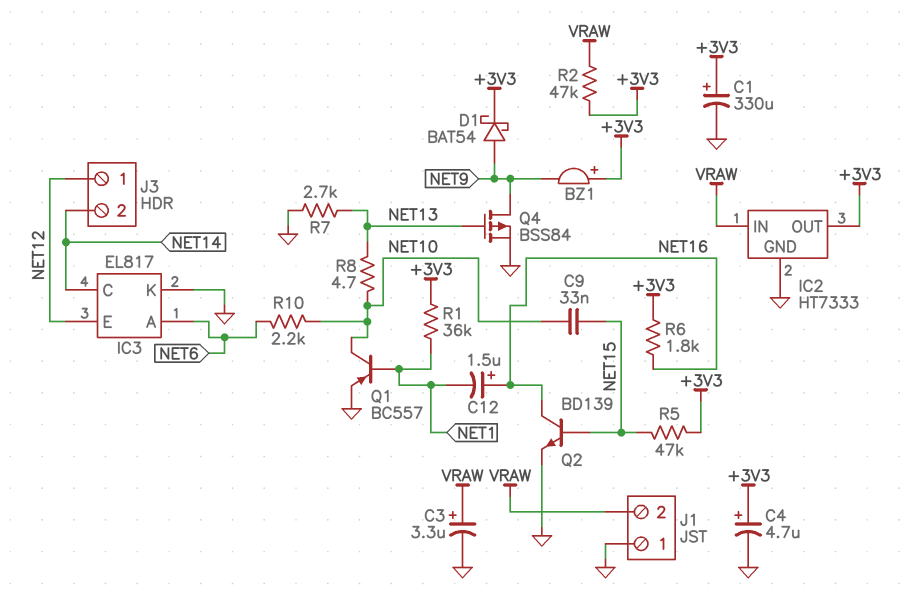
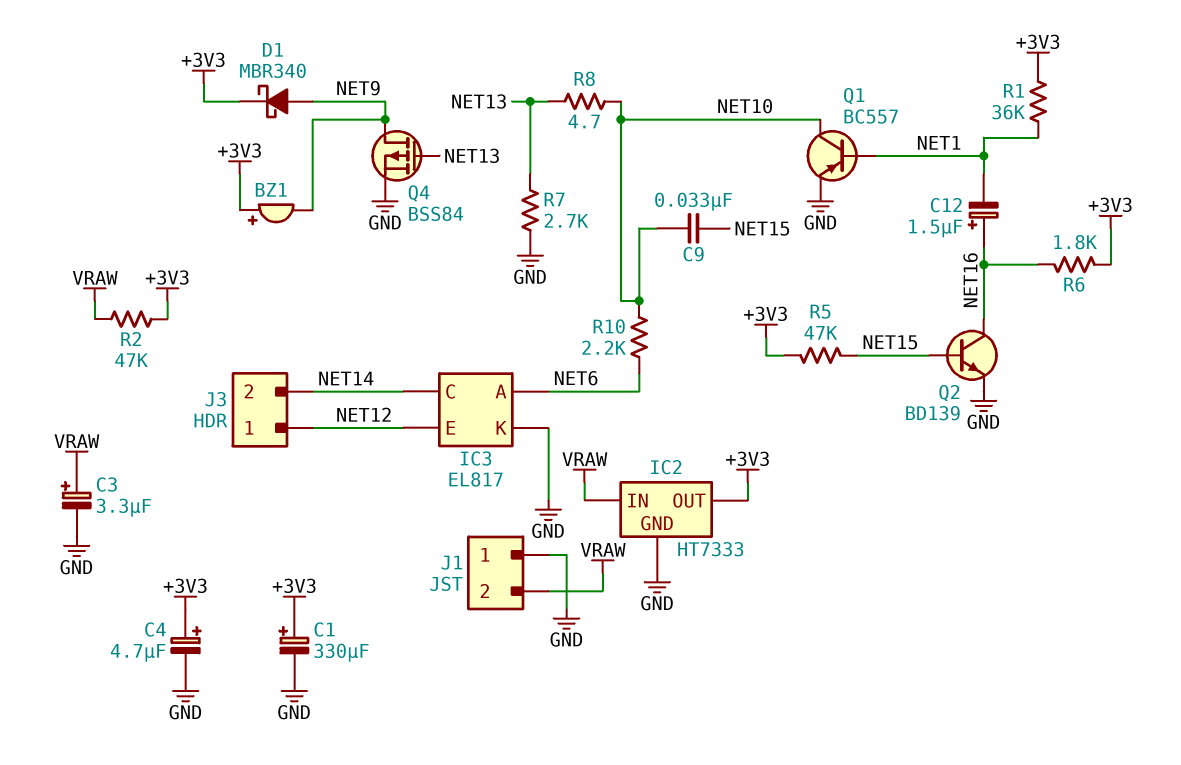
D1: schottky BAT54 (A NET9, K +3V3) -> schottky MBR340 (A NET9, K +3V3)

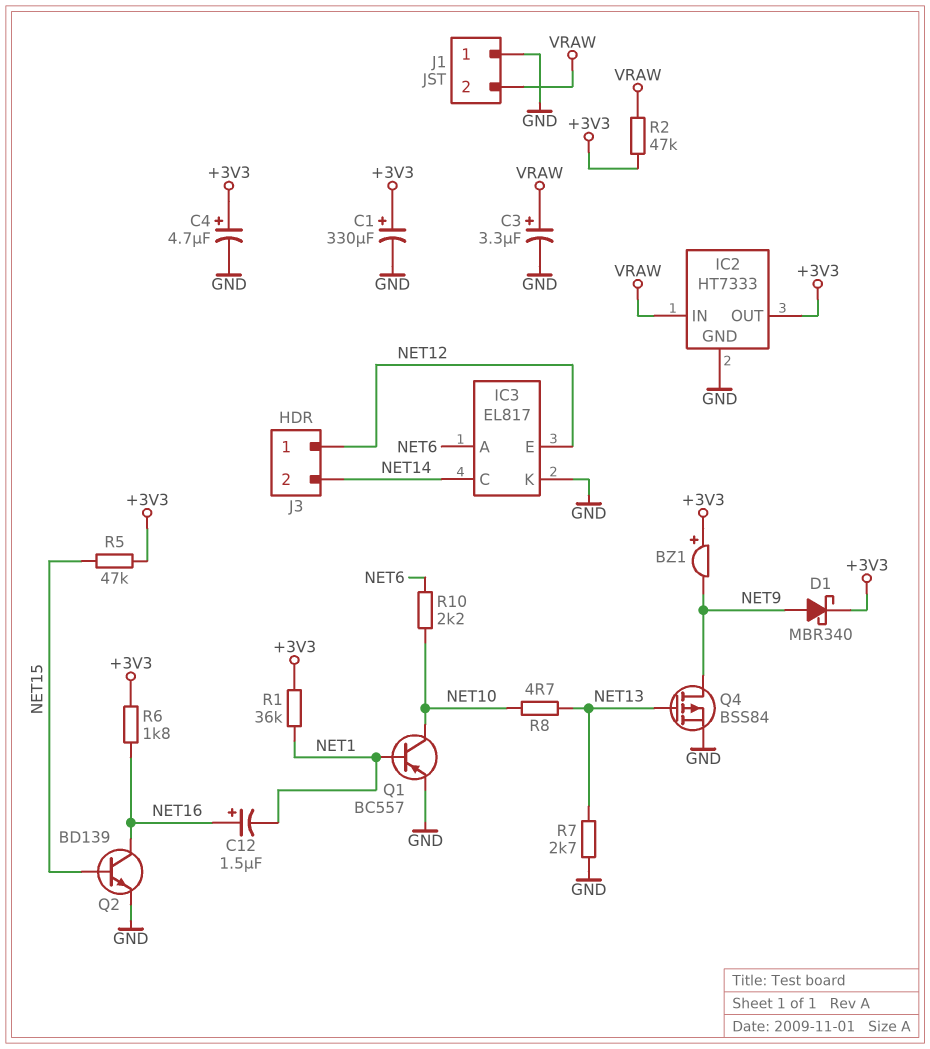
C9: 33nF (NET10, NET15) -> none

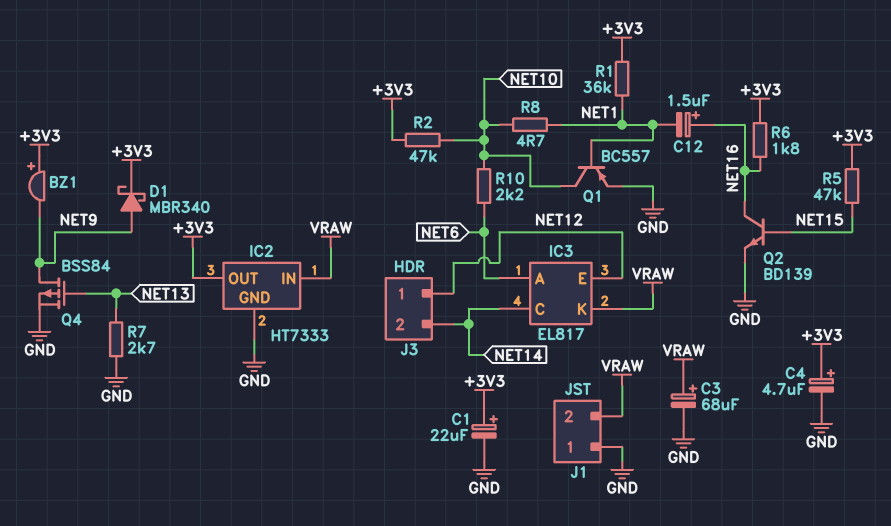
C1: 330uF (plus +3V3, minus GND) -> 22uF (plus +3V3, minus GND)
C3: 3.3uF (plus VRAW, minus GND) -> 68uF (plus VRAW, minus GND)
IC3 pin K: GND -> VRAW
R2: 47k (+3V3, VRAW) -> 47k (+3V3, NET10)
R8: 4.7 (NET10, NET13) -> 4.7 (NET1, NET10)

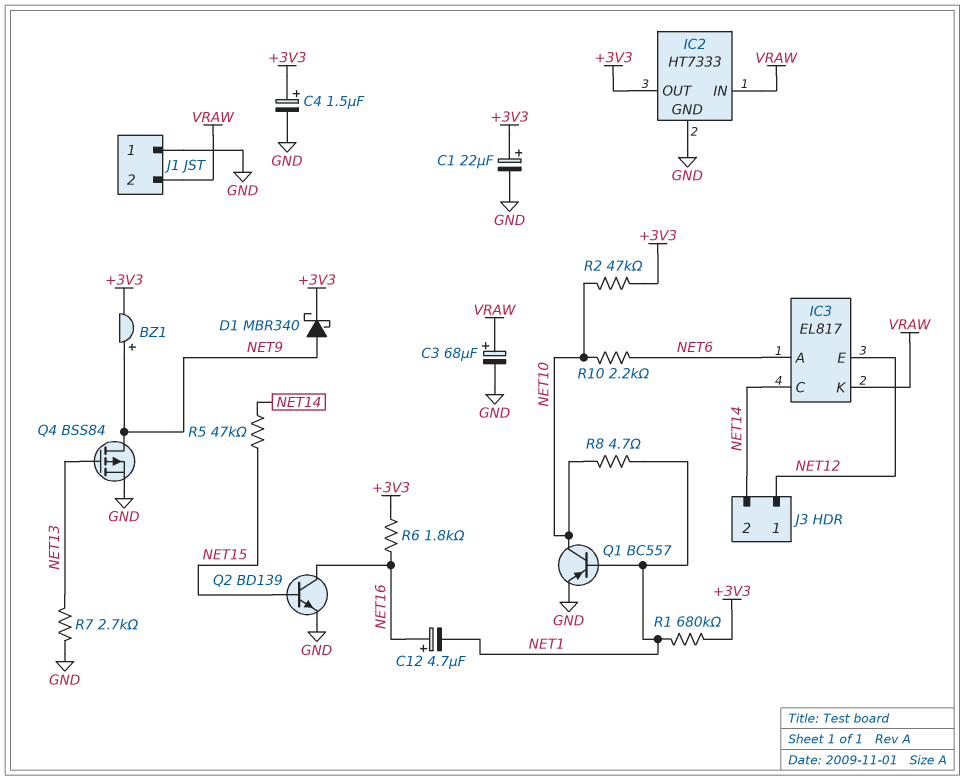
BZ1: buzzer (plus +3V3, minus NET9) -> buzzer (plus NET9, minus +3V3)
C4: 4.7uF (plus +3V3, minus GND) -> 1.5uF (plus +3V3, minus GND)
C12: 1.5uF (plus NET16, minus NET1) -> 4.7uF (plus NET16, minus NET1)
R1: 36k (+3V3, NET1) -> 680k (+3V3, NET1)
R5: 47k (+3V3, NET15) -> 47k (NET14, NET15)

